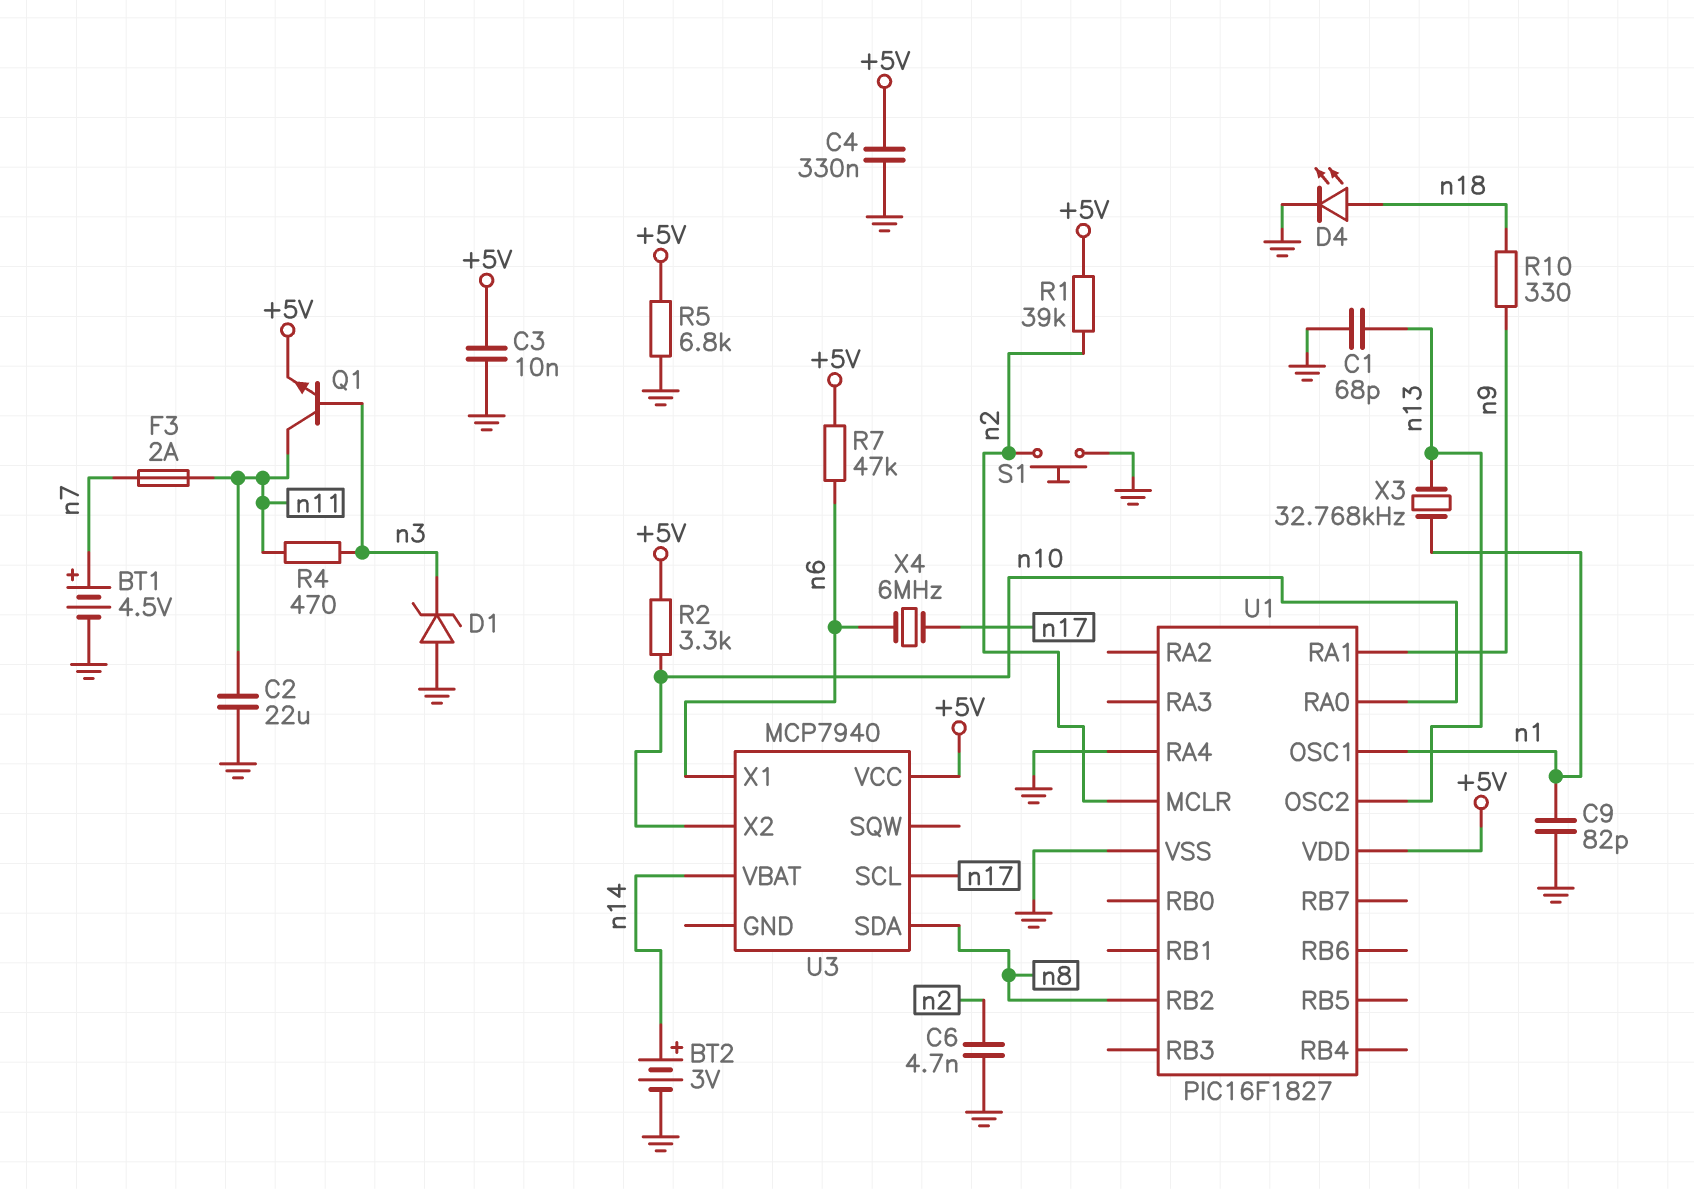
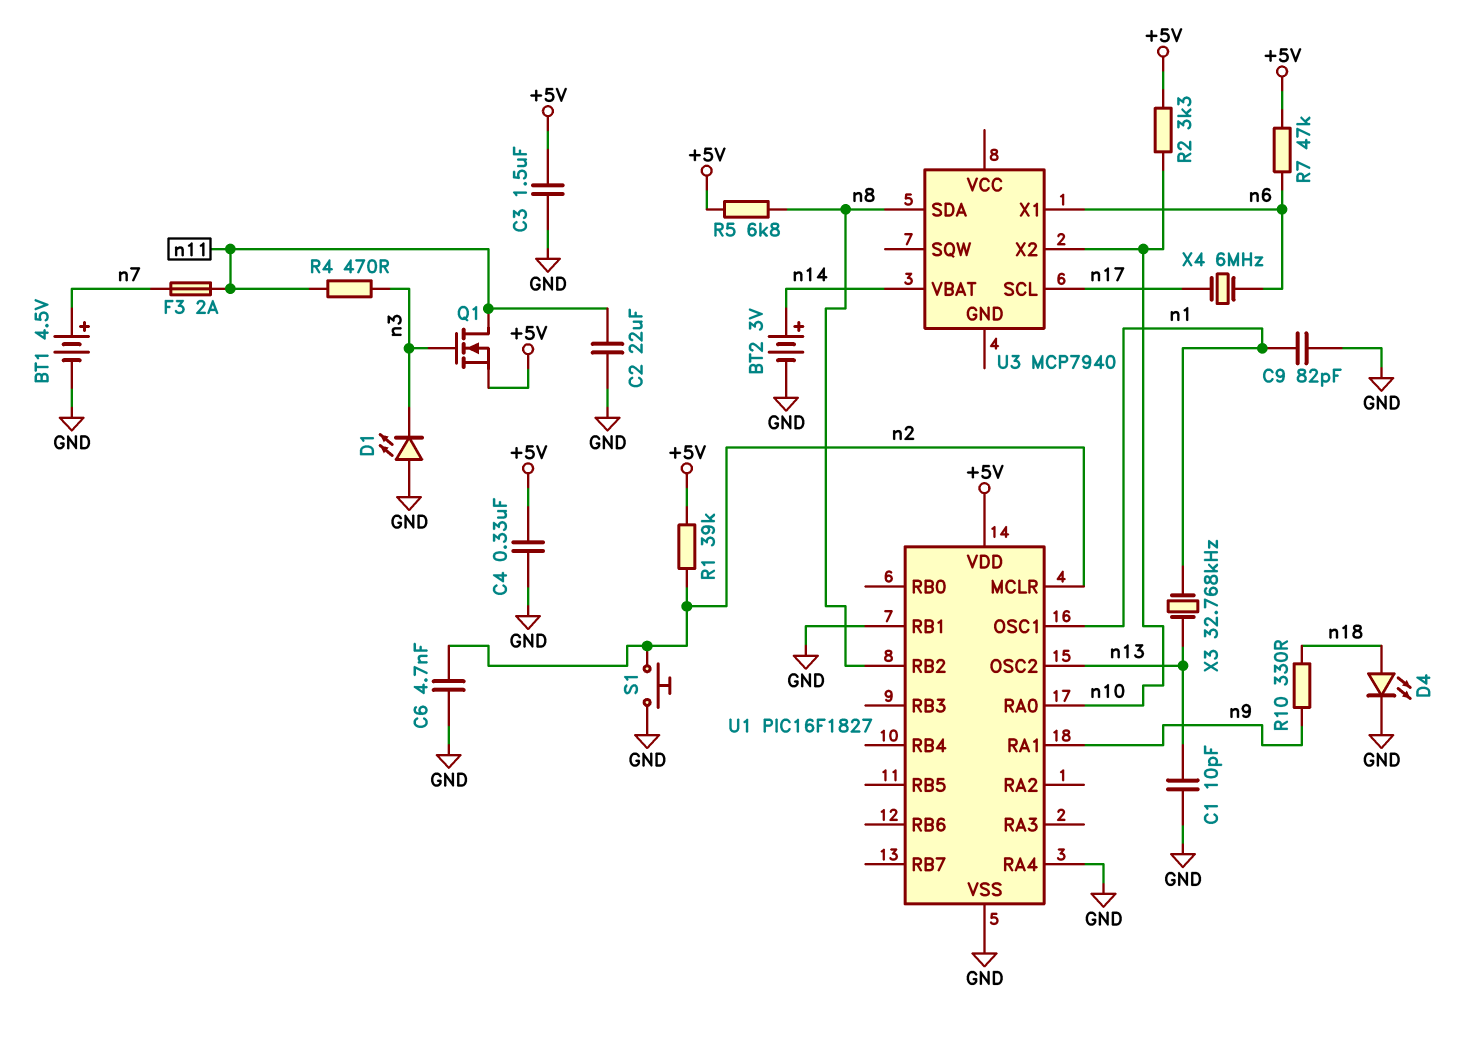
C1: 68pF (GND, n13) -> 10pF (GND, n13)
C3: 10nF (+5V, GND) -> 1.5uF (+5V, GND)
D1: zener (A GND, K n3) -> LED (A GND, K n3)
Q1: NPN (B n3, C n11, E +5V) -> NMOS (G n3, D n11, S +5V)
R5: 6.8k (+5V, GND) -> 6.8k (+5V, n8)
U1 pin RB1: none -> GND
U3 pin VCC: +5V -> none

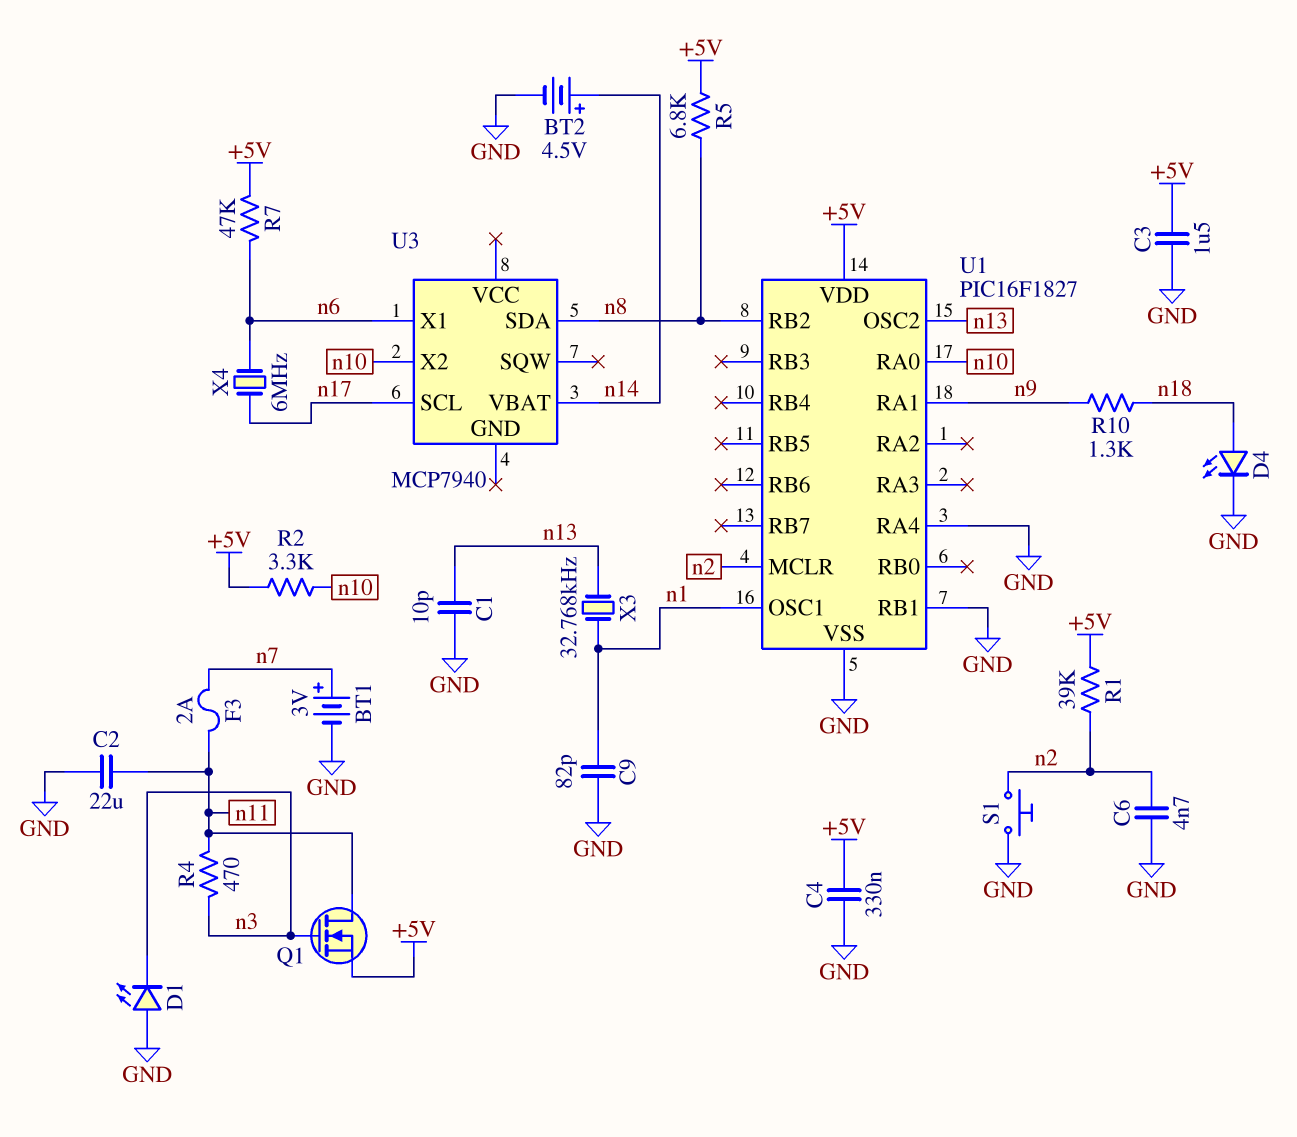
BT1: 4.5V (plus n7, minus GND) -> 3V (plus n7, minus GND)
BT2: 3V (plus n14, minus GND) -> 4.5V (plus n14, minus GND)
R10: 330 (n9, n18) -> 1.3k (n9, n18)

